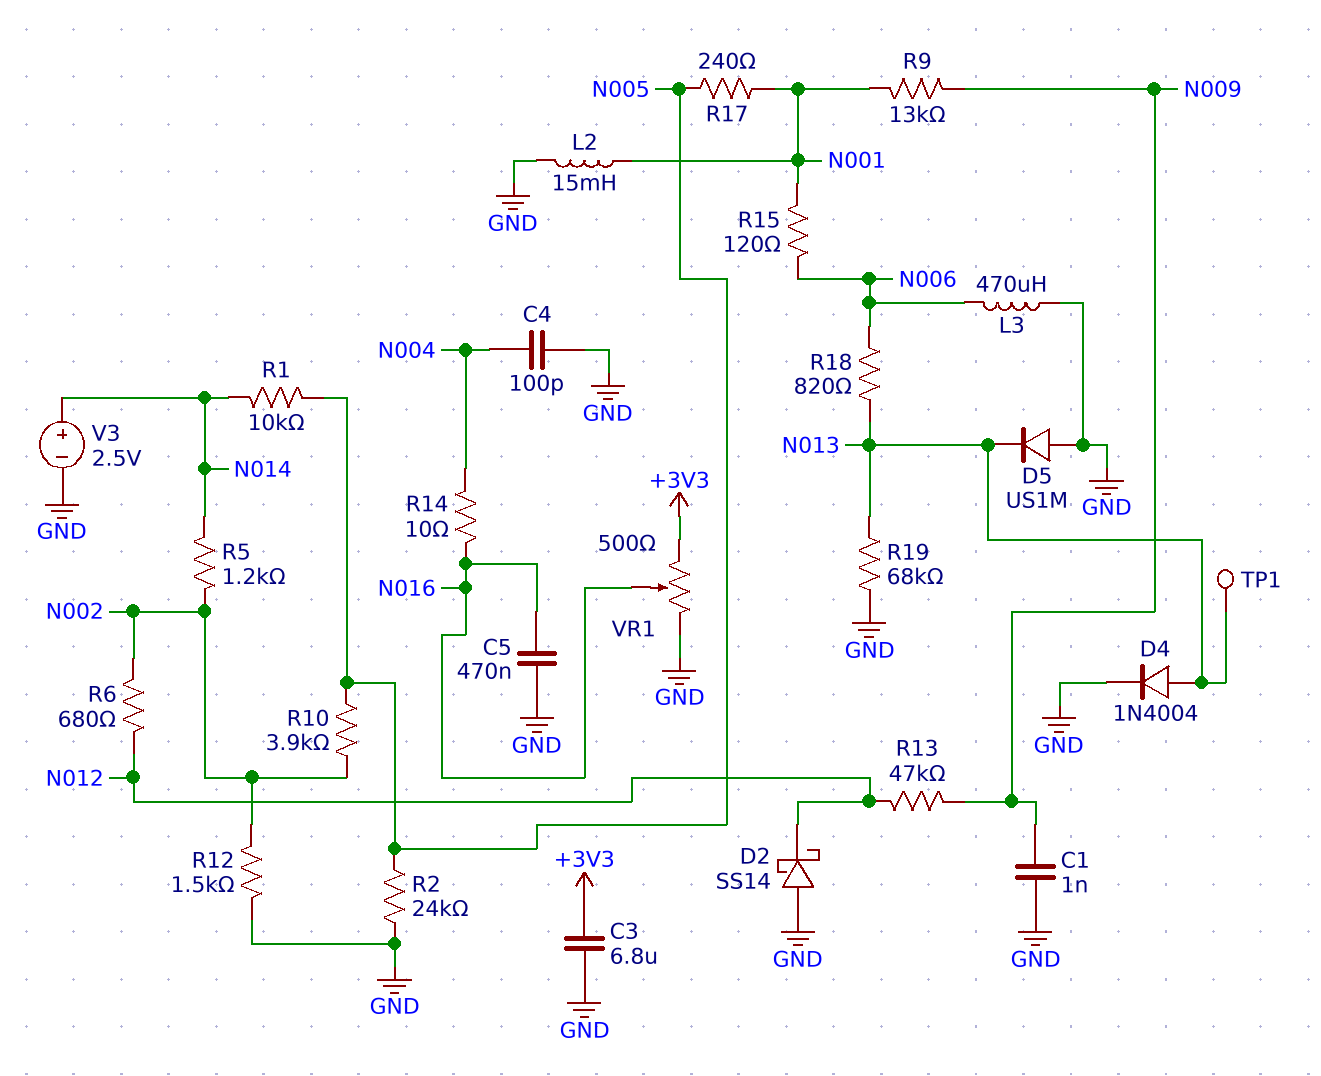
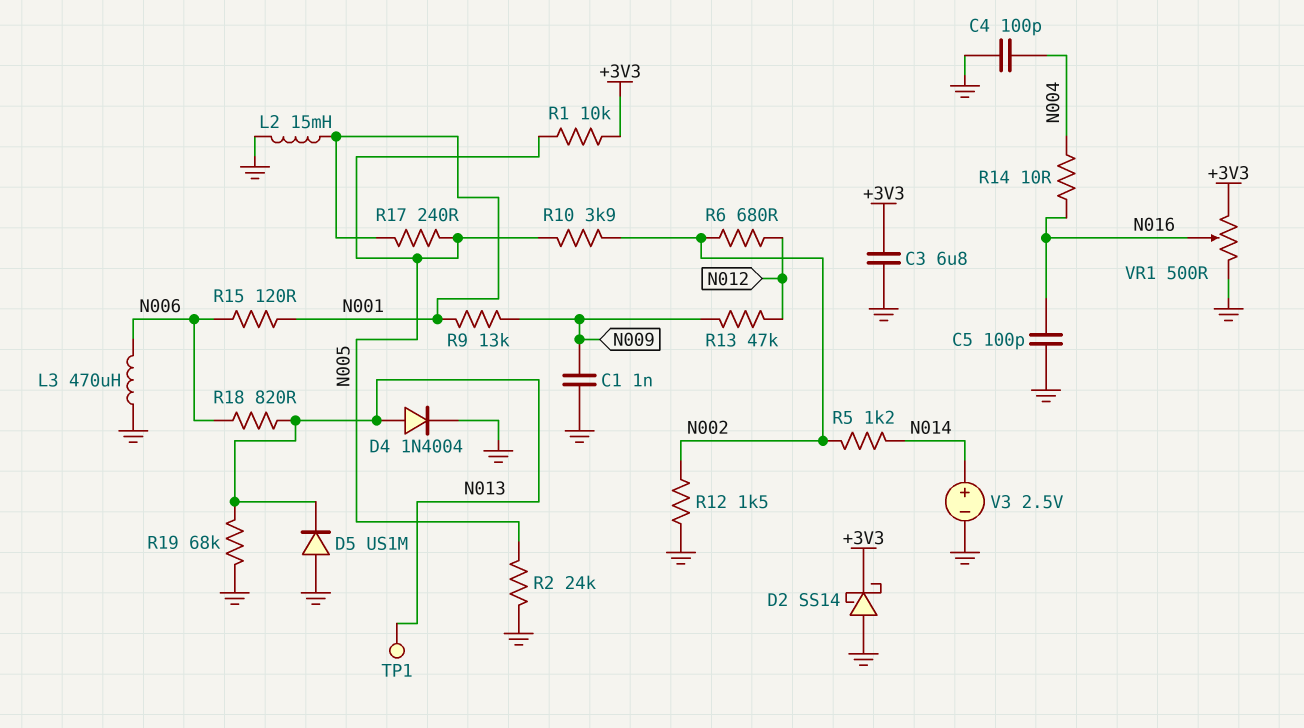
C5: 470nF (GND, N016) -> 100pF (GND, N016)
D2: schottky SS14 (A GND, K N012) -> schottky SS14 (A GND, K +3V3)
R1: 10k (N005, N014) -> 10k (+3V3, N005)

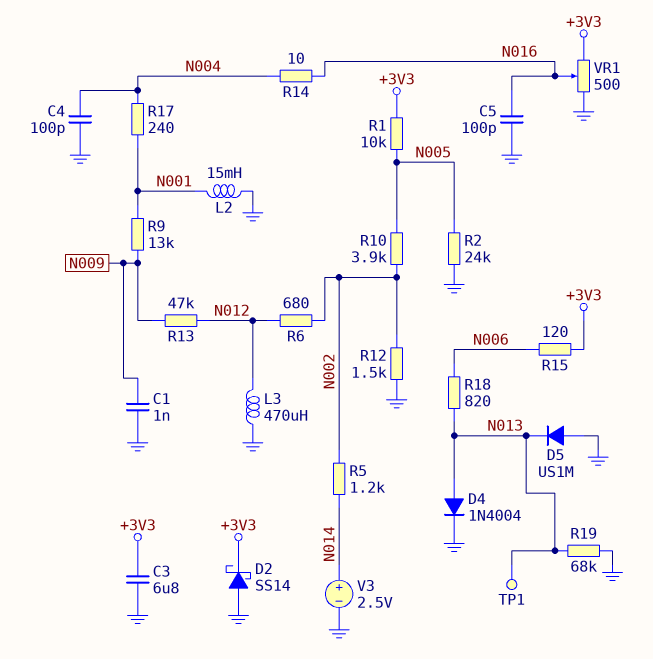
L3: 470uH (GND, N006) -> 470uH (GND, N012)
R15: 120 (N001, N006) -> 120 (+3V3, N006)
R17: 240 (N001, N005) -> 240 (N001, N004)

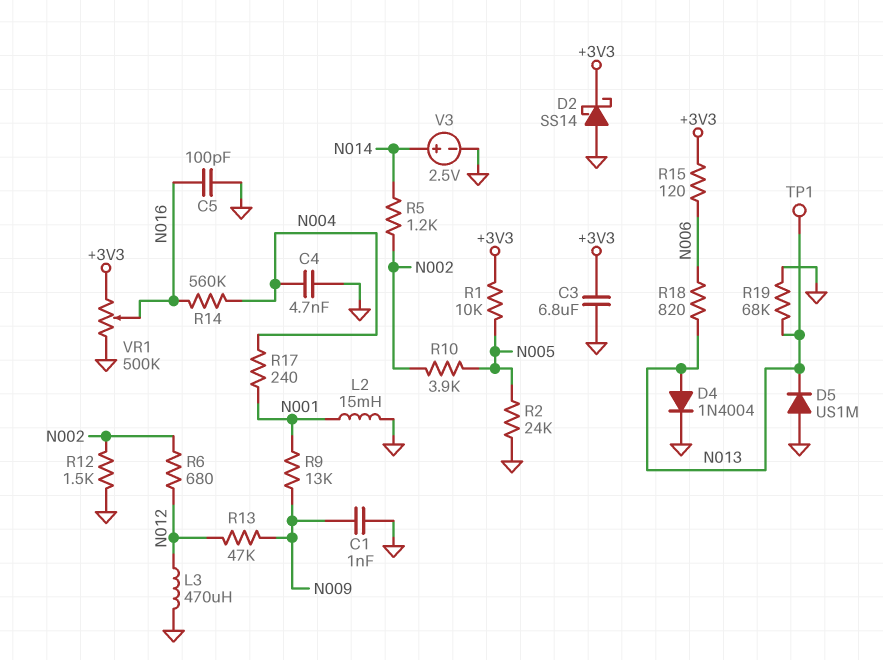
C4: 100pF (GND, N004) -> 4.7nF (GND, N004)
R14: 10 (N004, N016) -> 560k (N004, N016)
VR1: 500 (+3V3, GND, wiper N016) -> 500k (+3V3, GND, wiper N016)

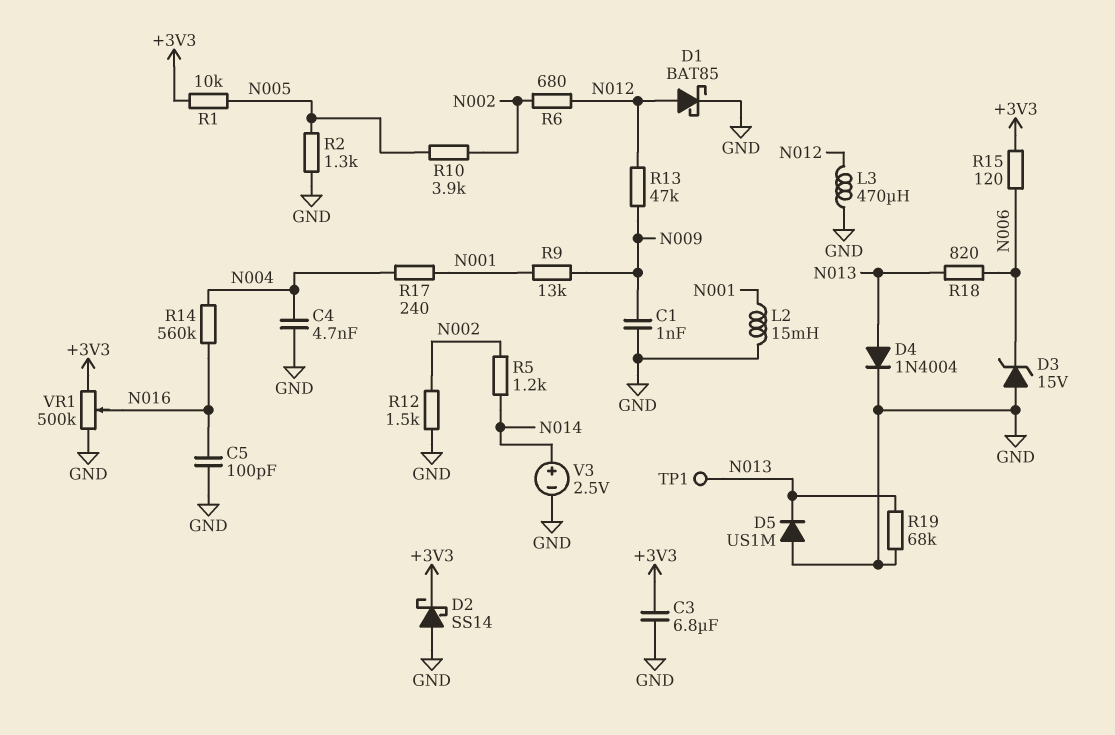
D1: none -> schottky BAT85 (A N012, K GND)
D3: none -> zener 15V (A GND, K N006)
R2: 24k (GND, N005) -> 1.3k (GND, N005)

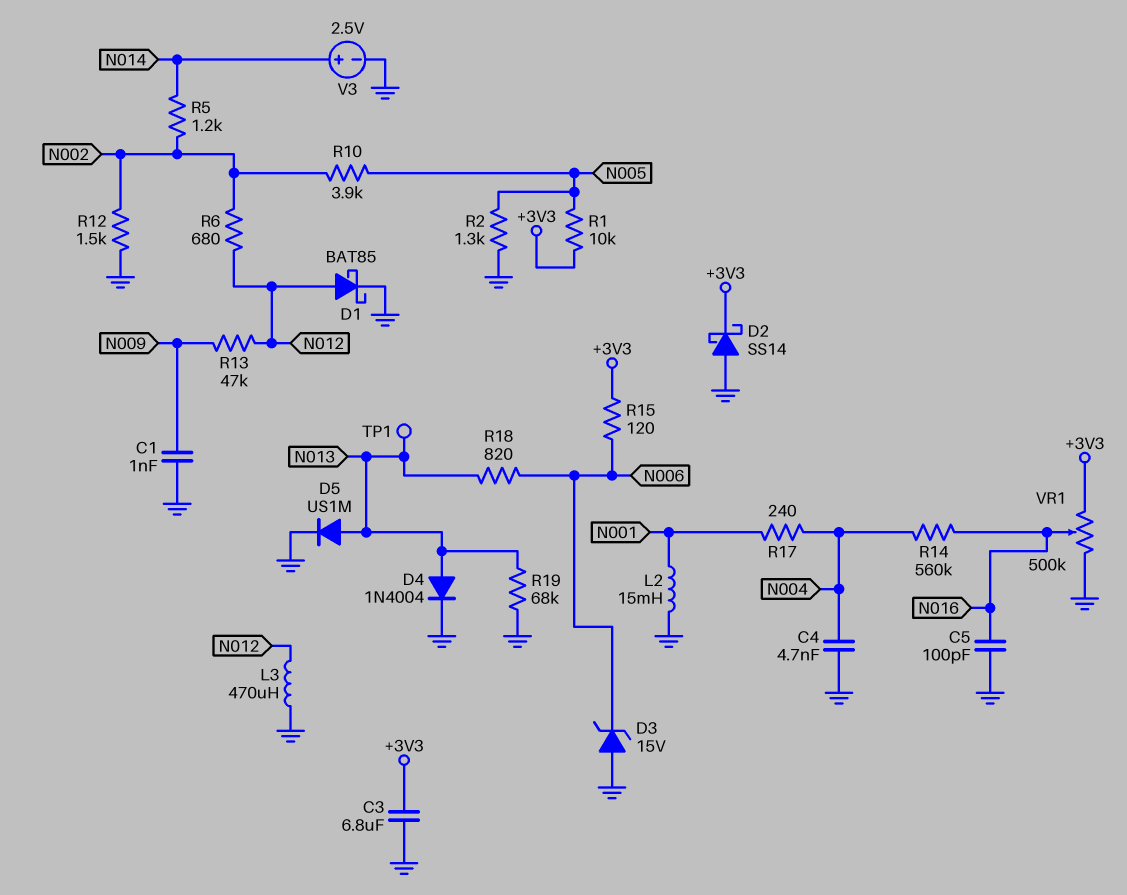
D5: diode US1M (A GND, K N013) -> diode US1M (A N013, K GND)
R9: 13k (N001, N009) -> none

